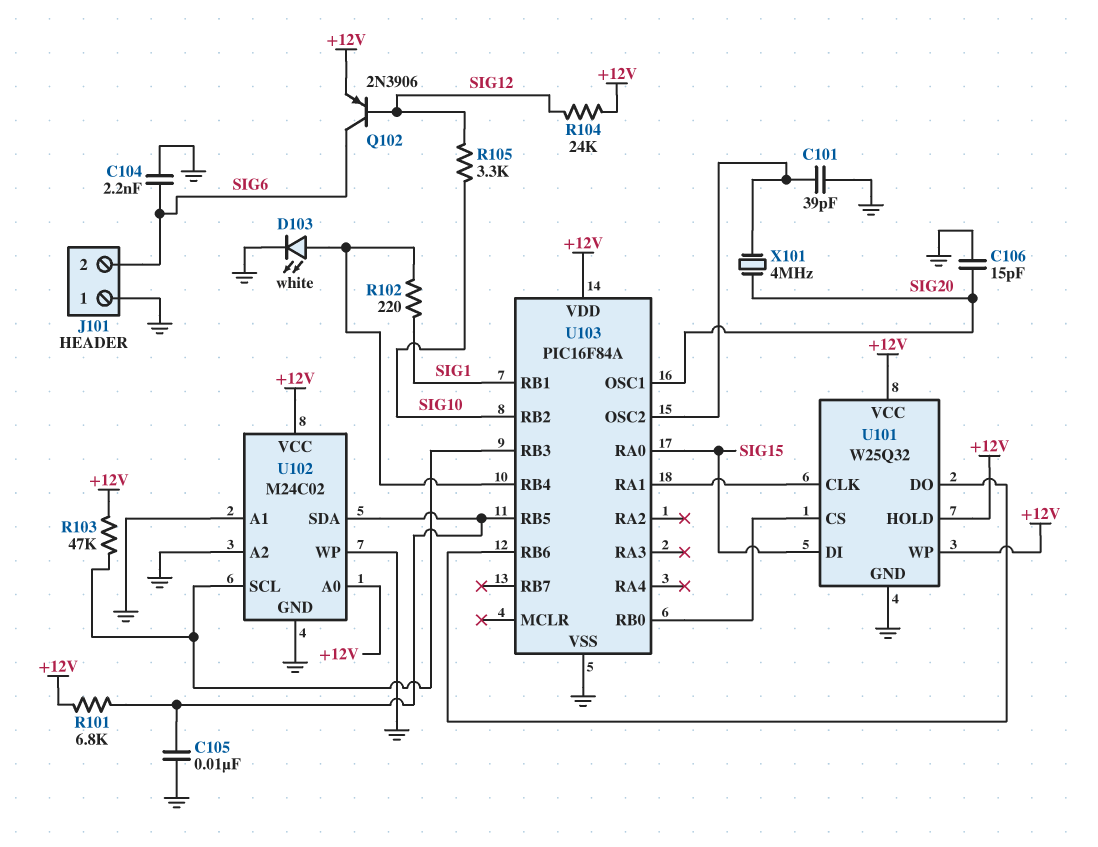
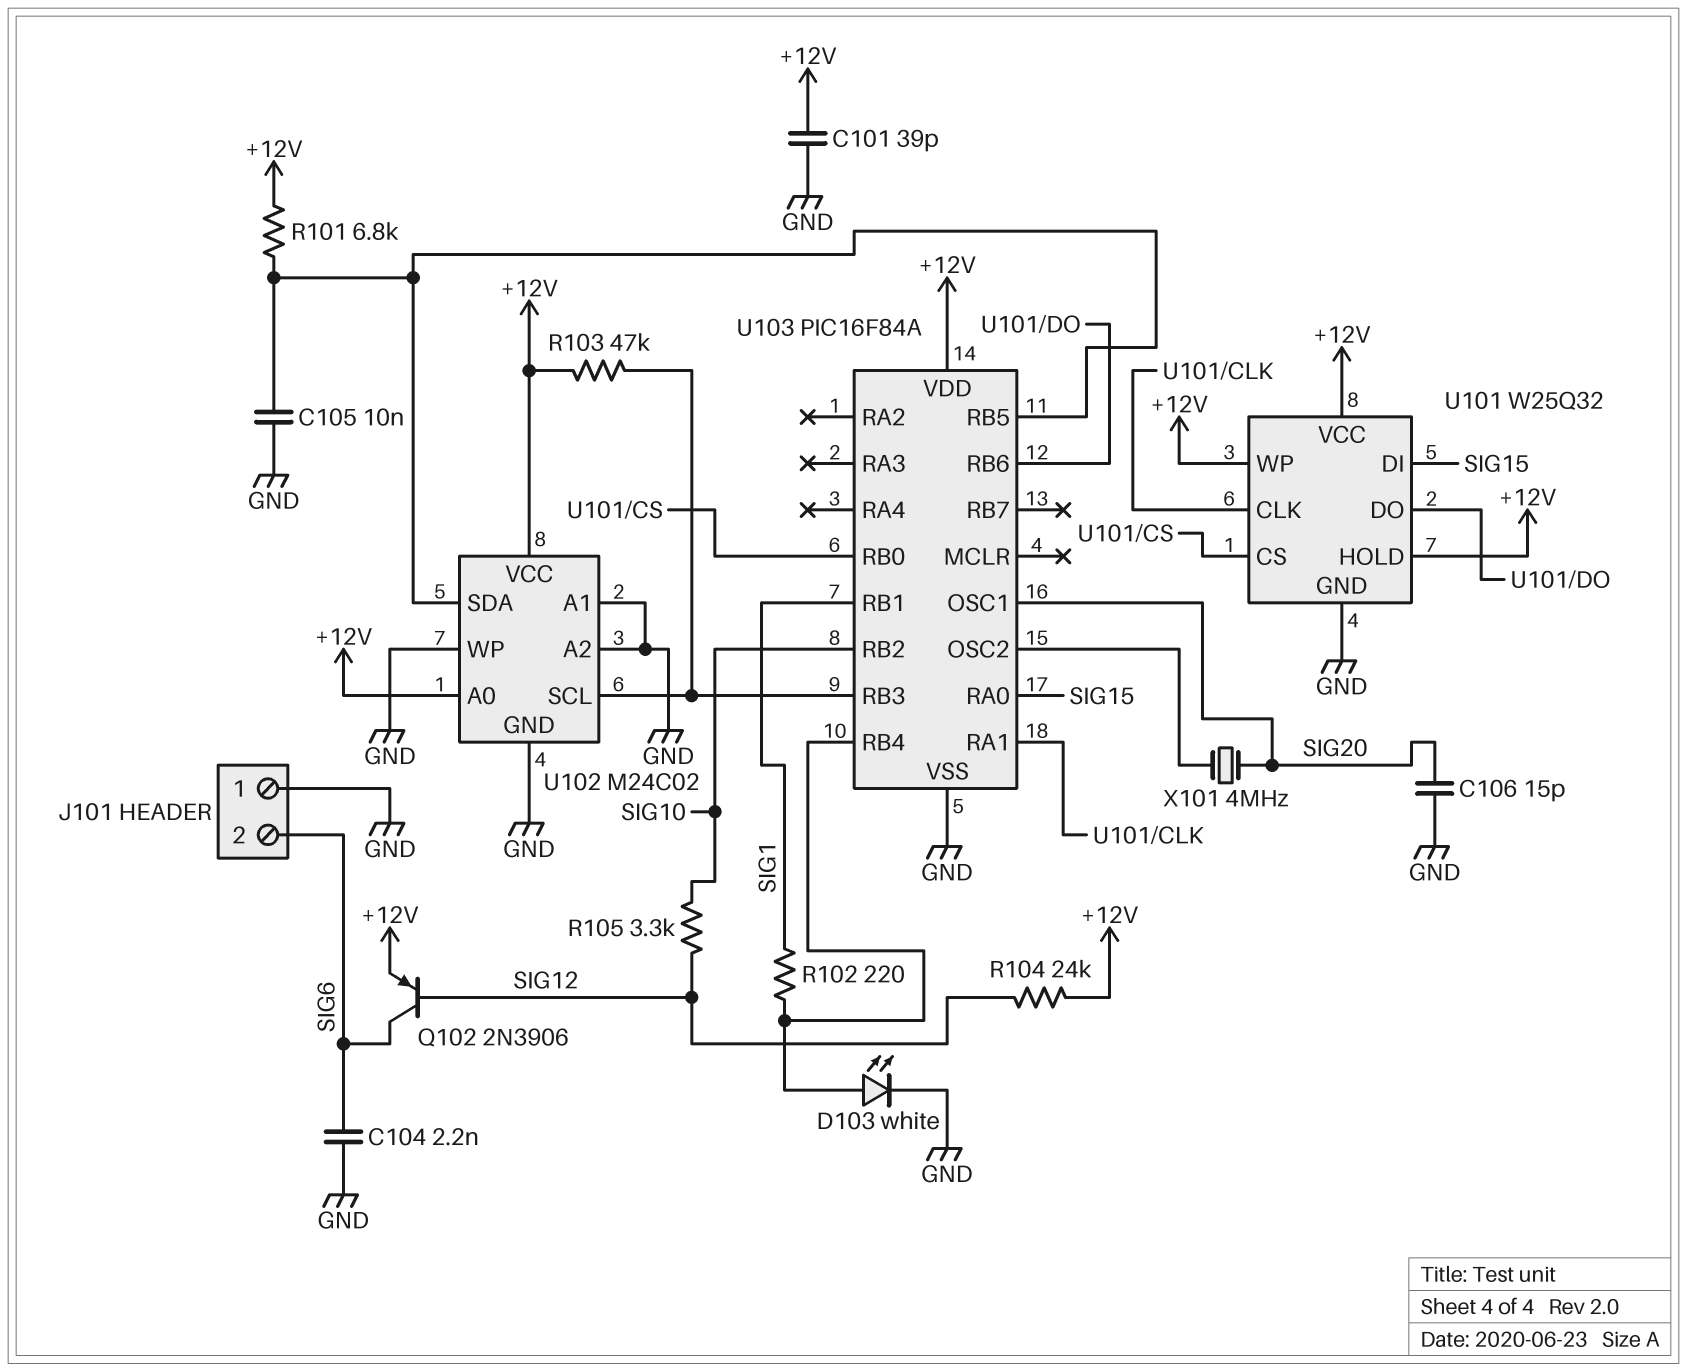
C101: 39pF (GND, U103/OSC2) -> 39pF (+12V, GND)

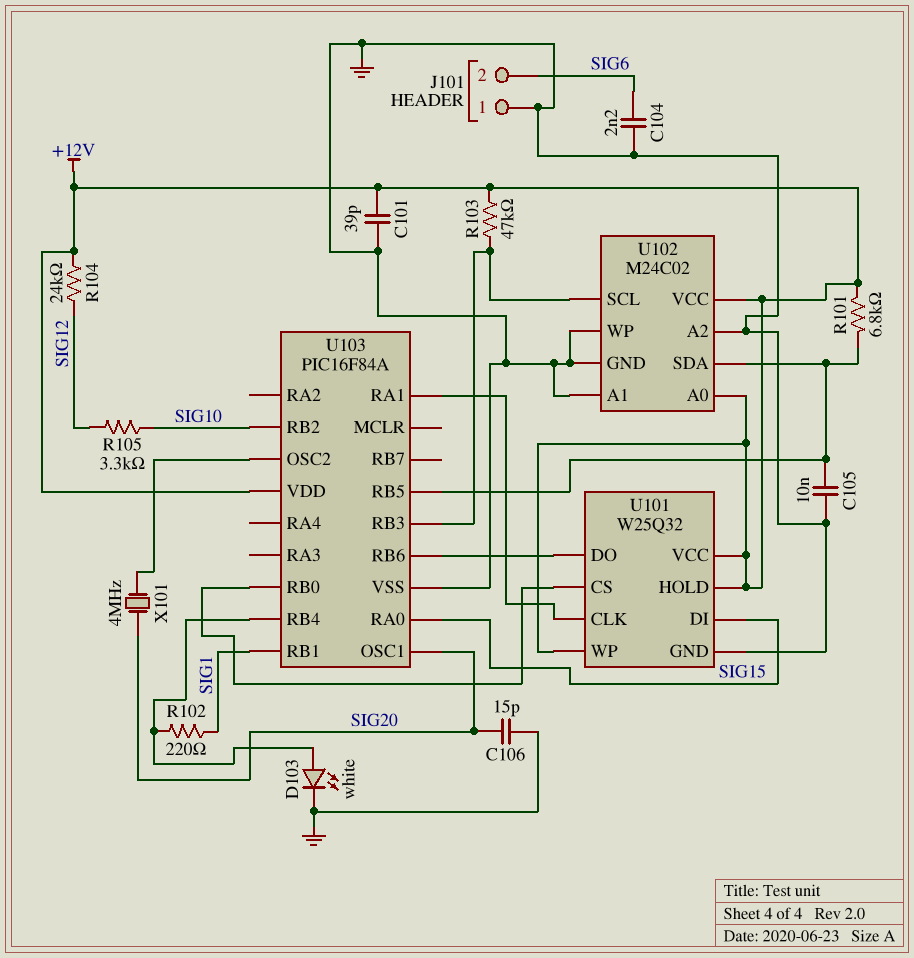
Q102: PNP 2N3906 (B SIG12, C SIG6, E +12V) -> none

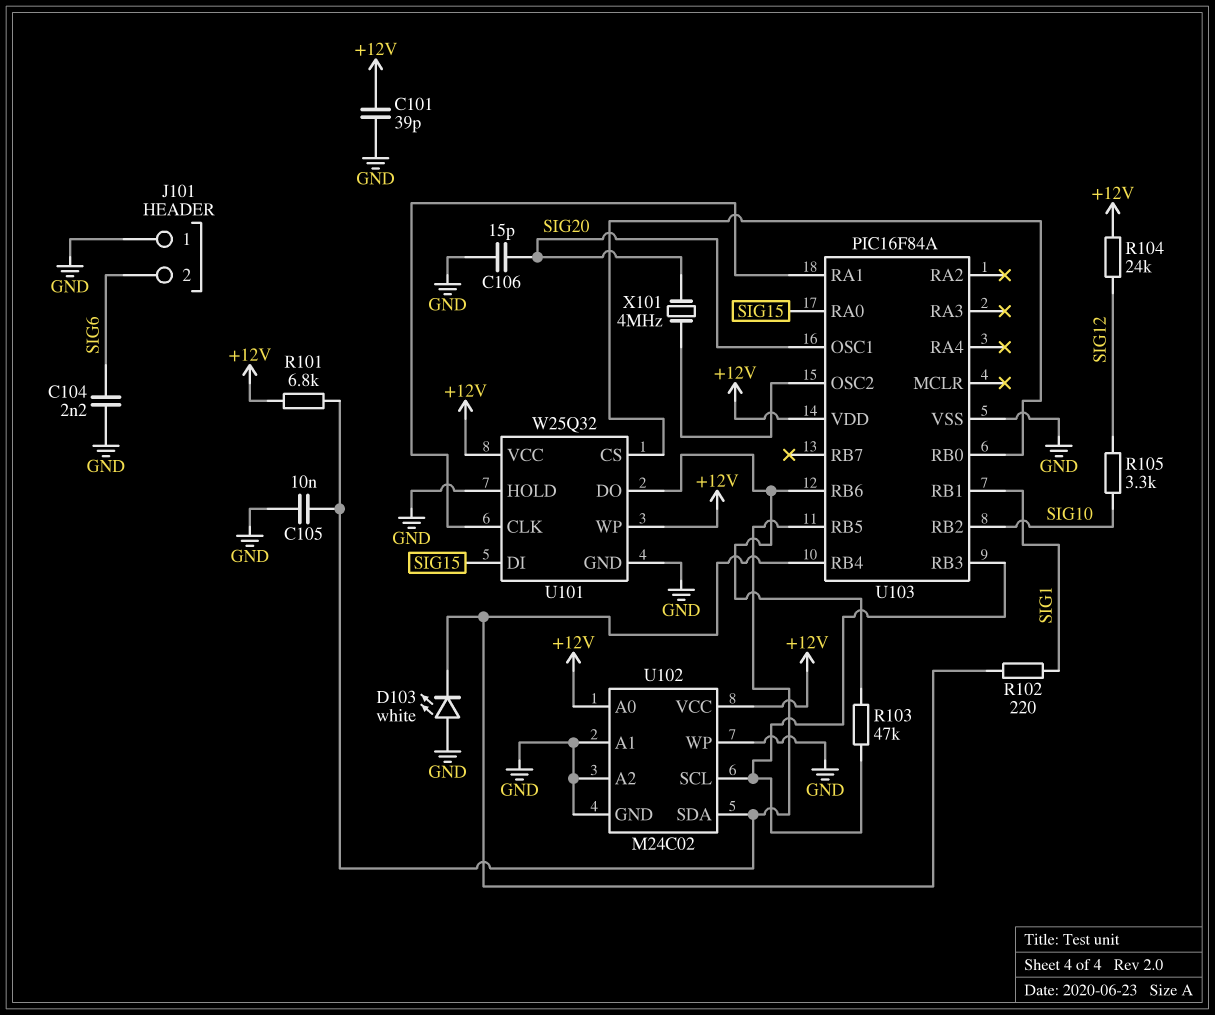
D103: LED white (A U103/RB4, K GND) -> LED white (A GND, K U103/RB4)
R103: 47k (+12V, U102/SCL) -> 47k (U101/DO, U102/SCL)
U101 pin HOLD: +12V -> GND

